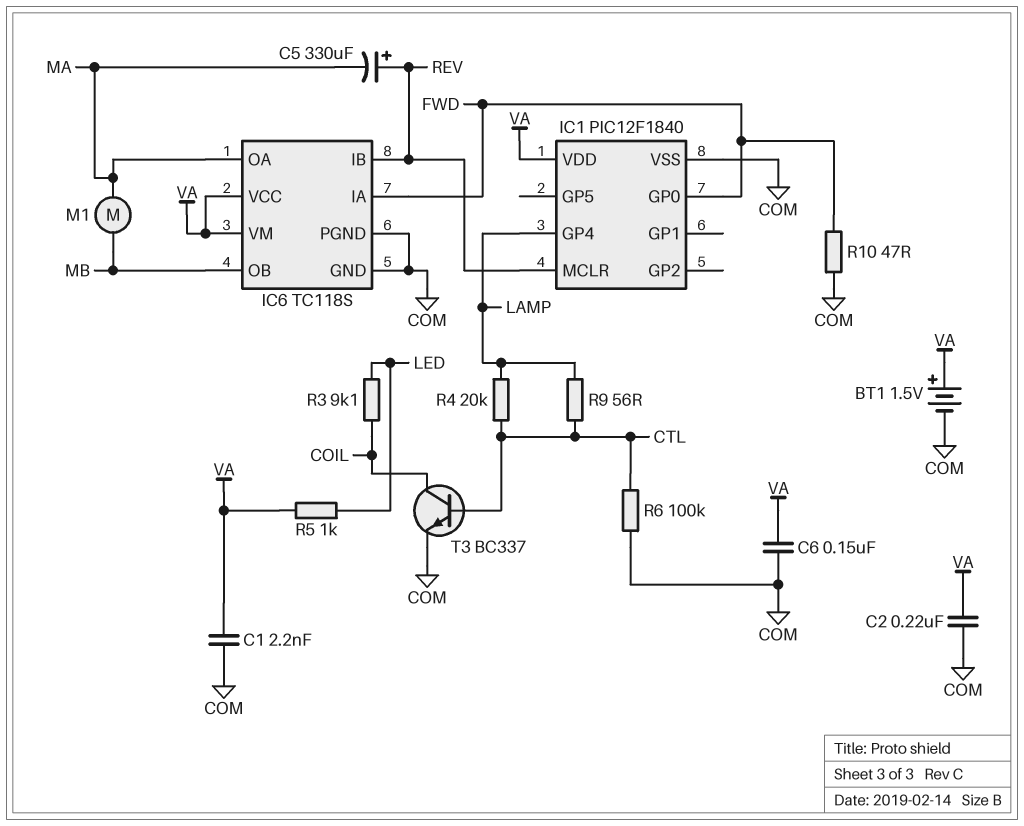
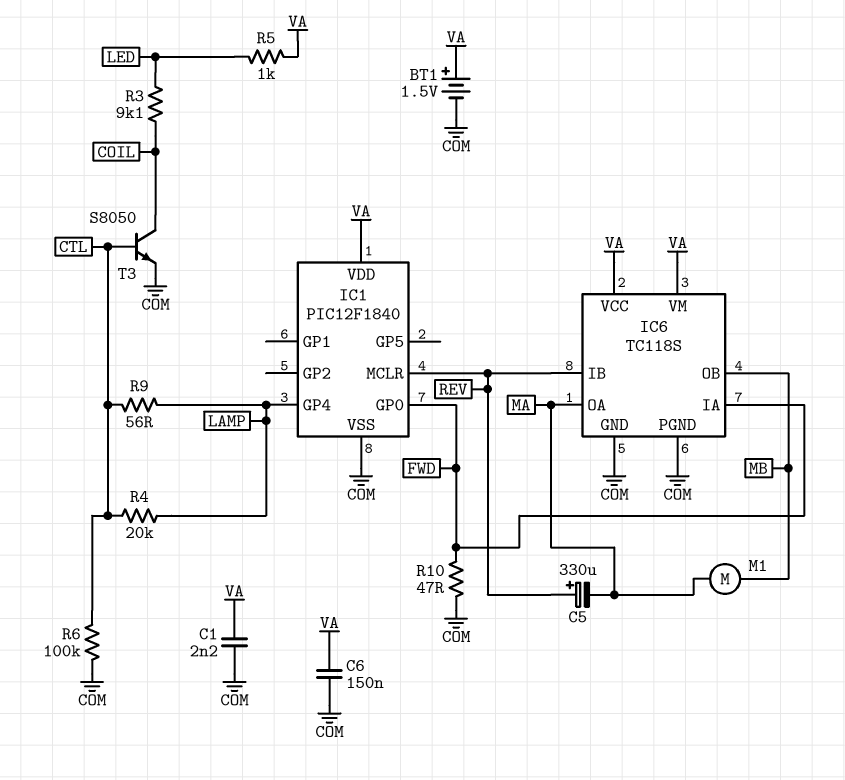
C2: 220nF (COM, VA) -> none
T3: NPN BC337 (B CTL, C COIL, E COM) -> NPN S8050 (B CTL, C COIL, E COM)

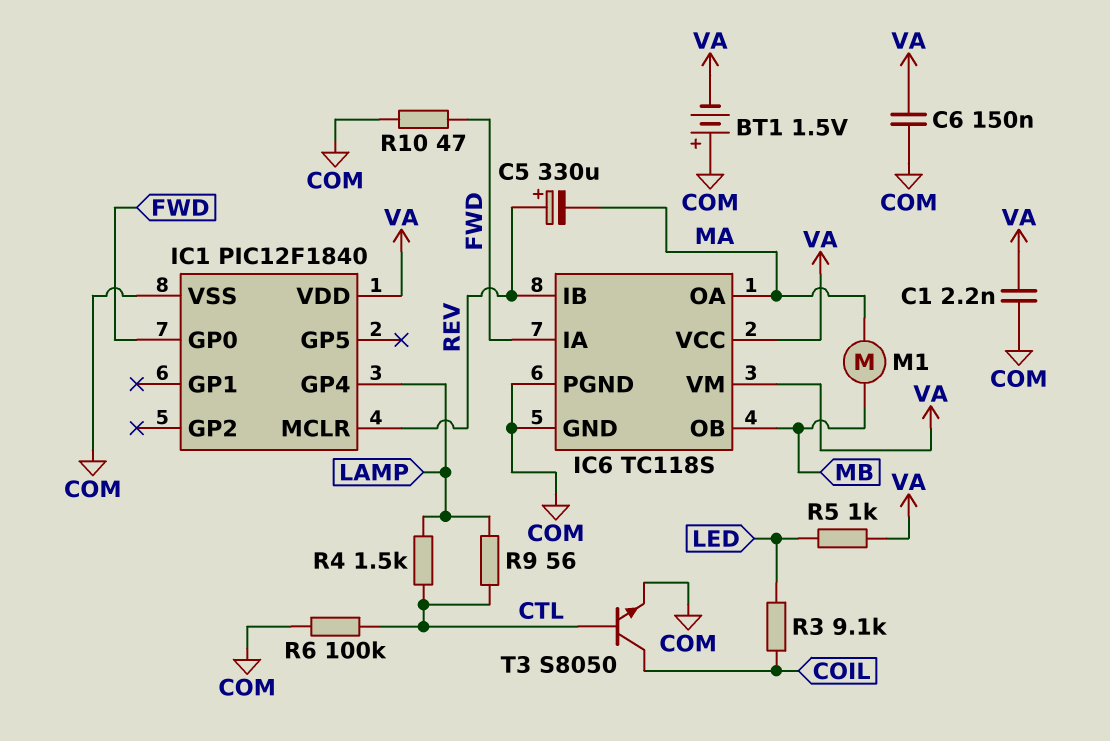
BT1: 1.5V (plus VA, minus COM) -> 1.5V (plus COM, minus VA)
R4: 20k (CTL, LAMP) -> 1.5k (CTL, LAMP)

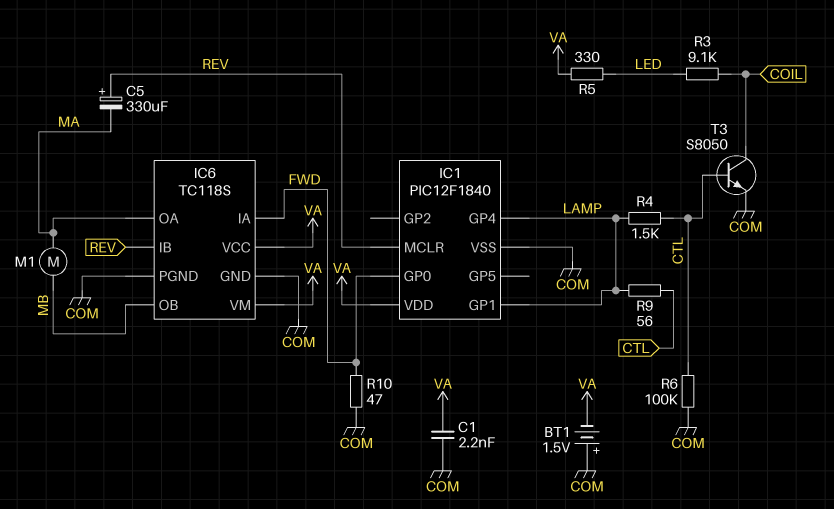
C6: 150nF (COM, VA) -> none
IC1 pin GP1: none -> LAMP
R5: 1k (LED, VA) -> 330 (LED, VA)

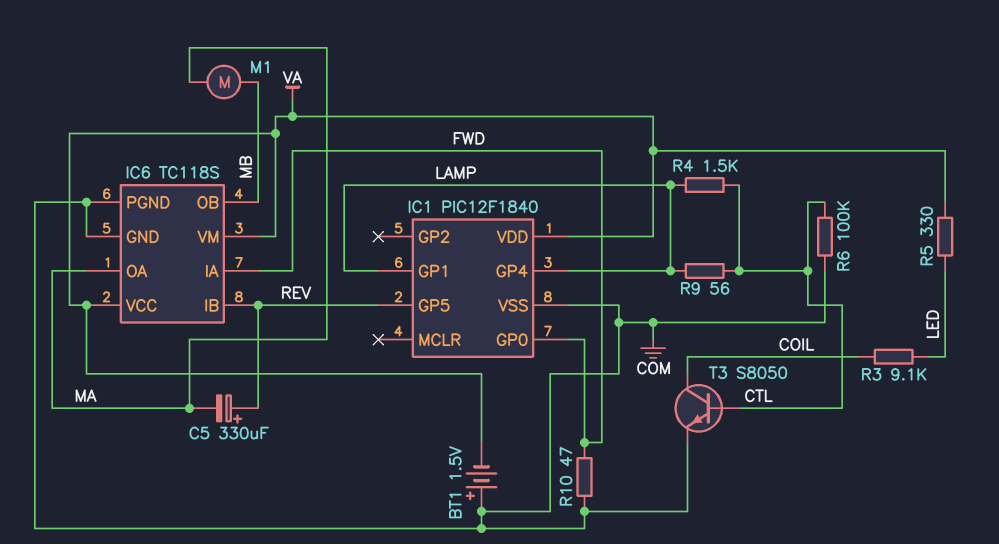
C1: 2.2nF (COM, VA) -> none
IC1 pin GP5: none -> REV
IC1 pin MCLR: REV -> none

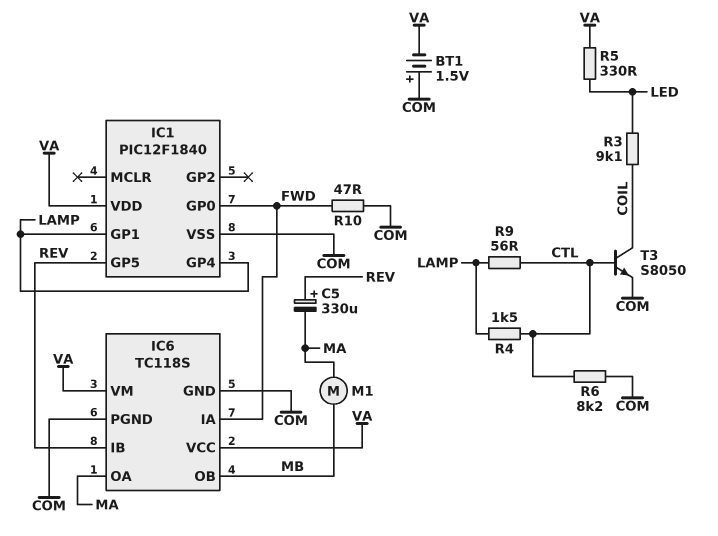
R6: 100k (COM, CTL) -> 8.2k (COM, CTL)

